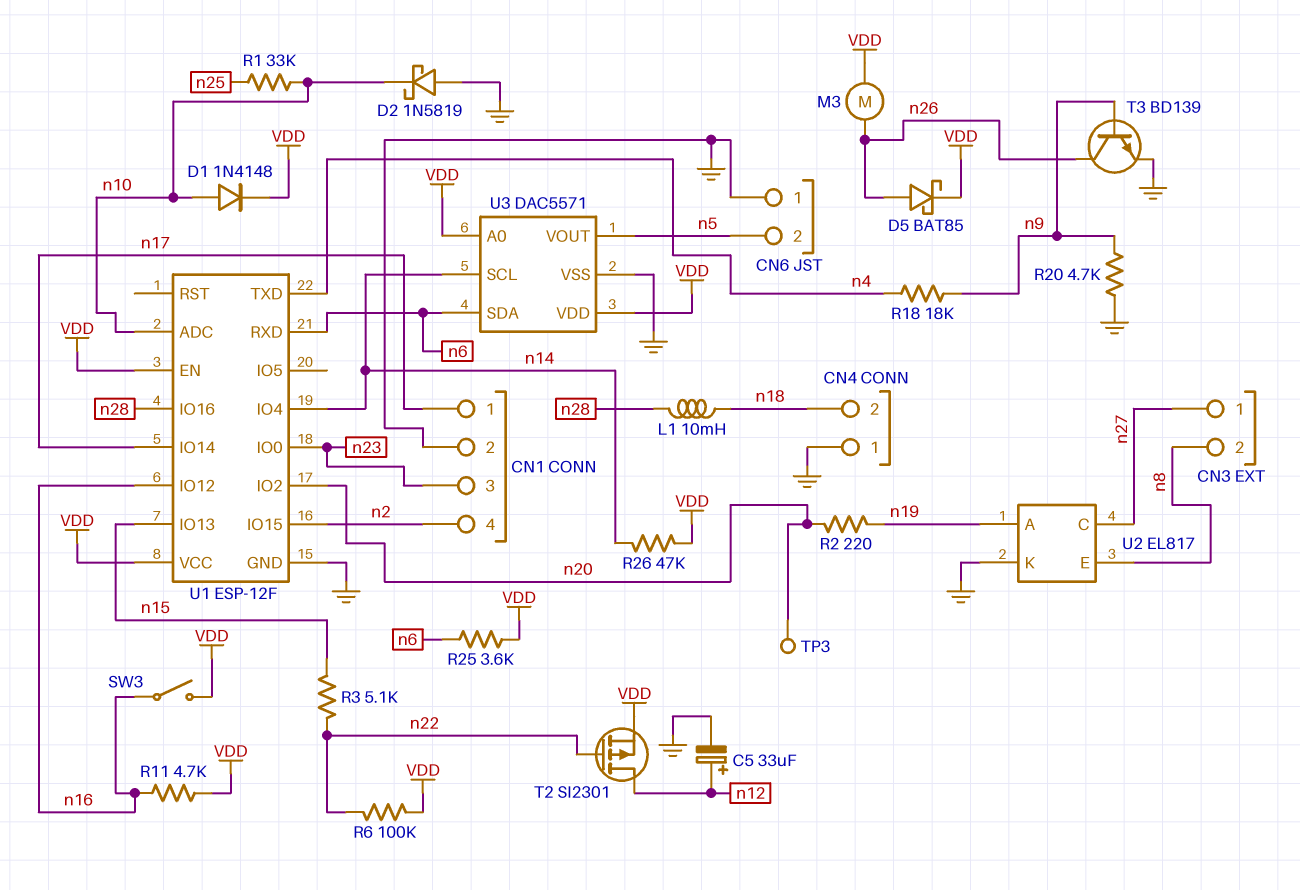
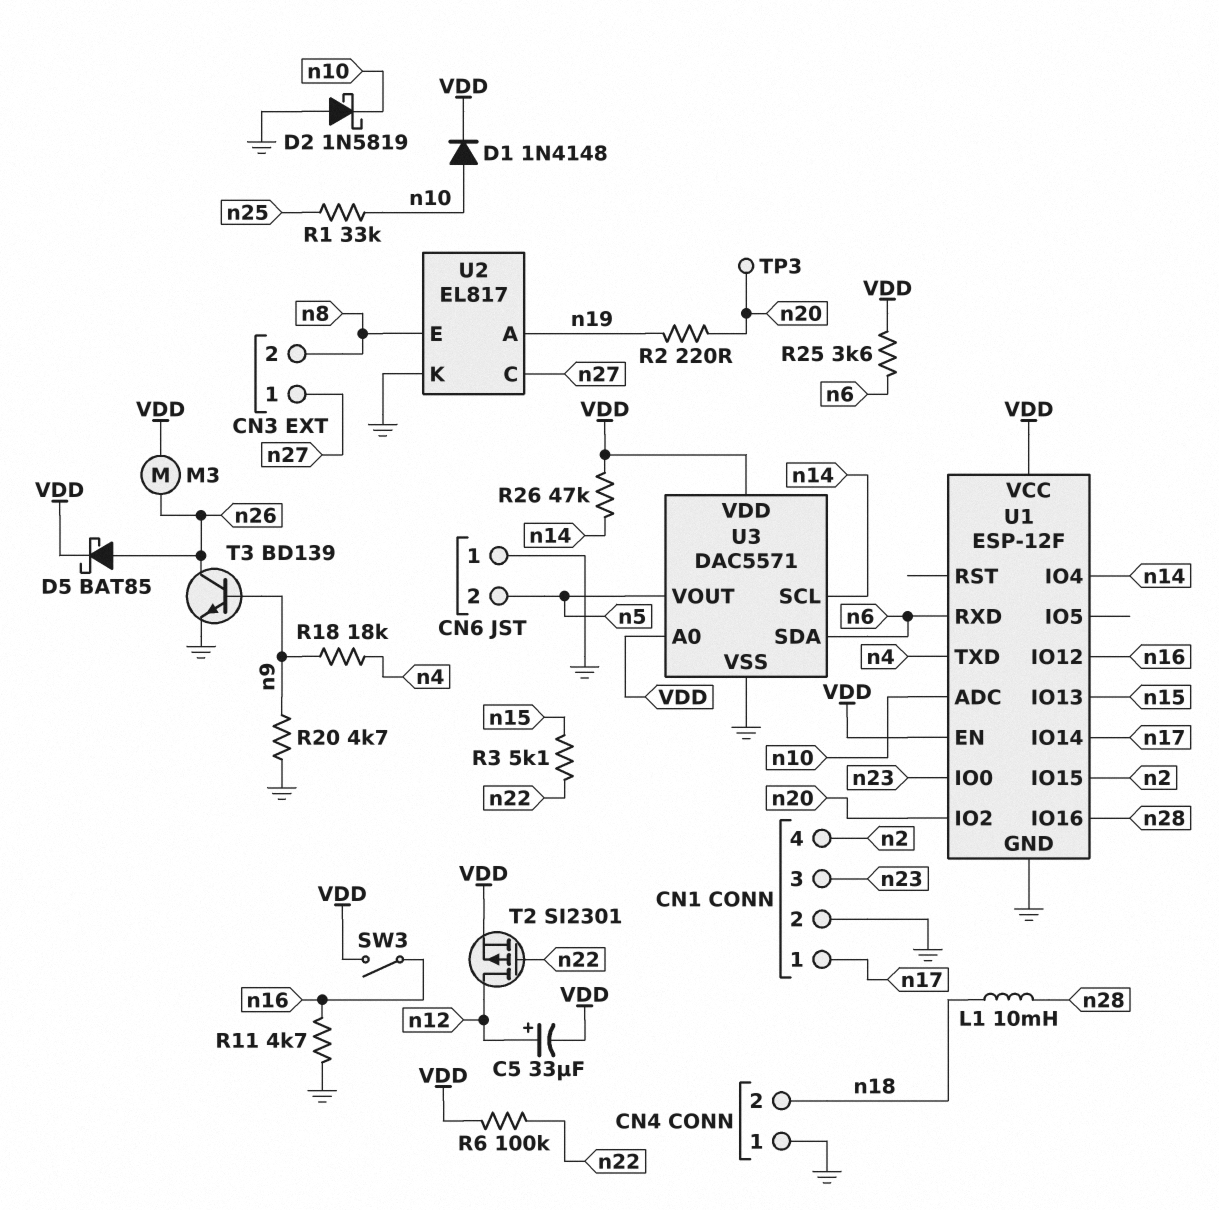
C5: 33uF (plus n12, minus GND) -> 33uF (plus n12, minus VDD)
R11: 4.7k (VDD, n16) -> 4.7k (GND, n16)

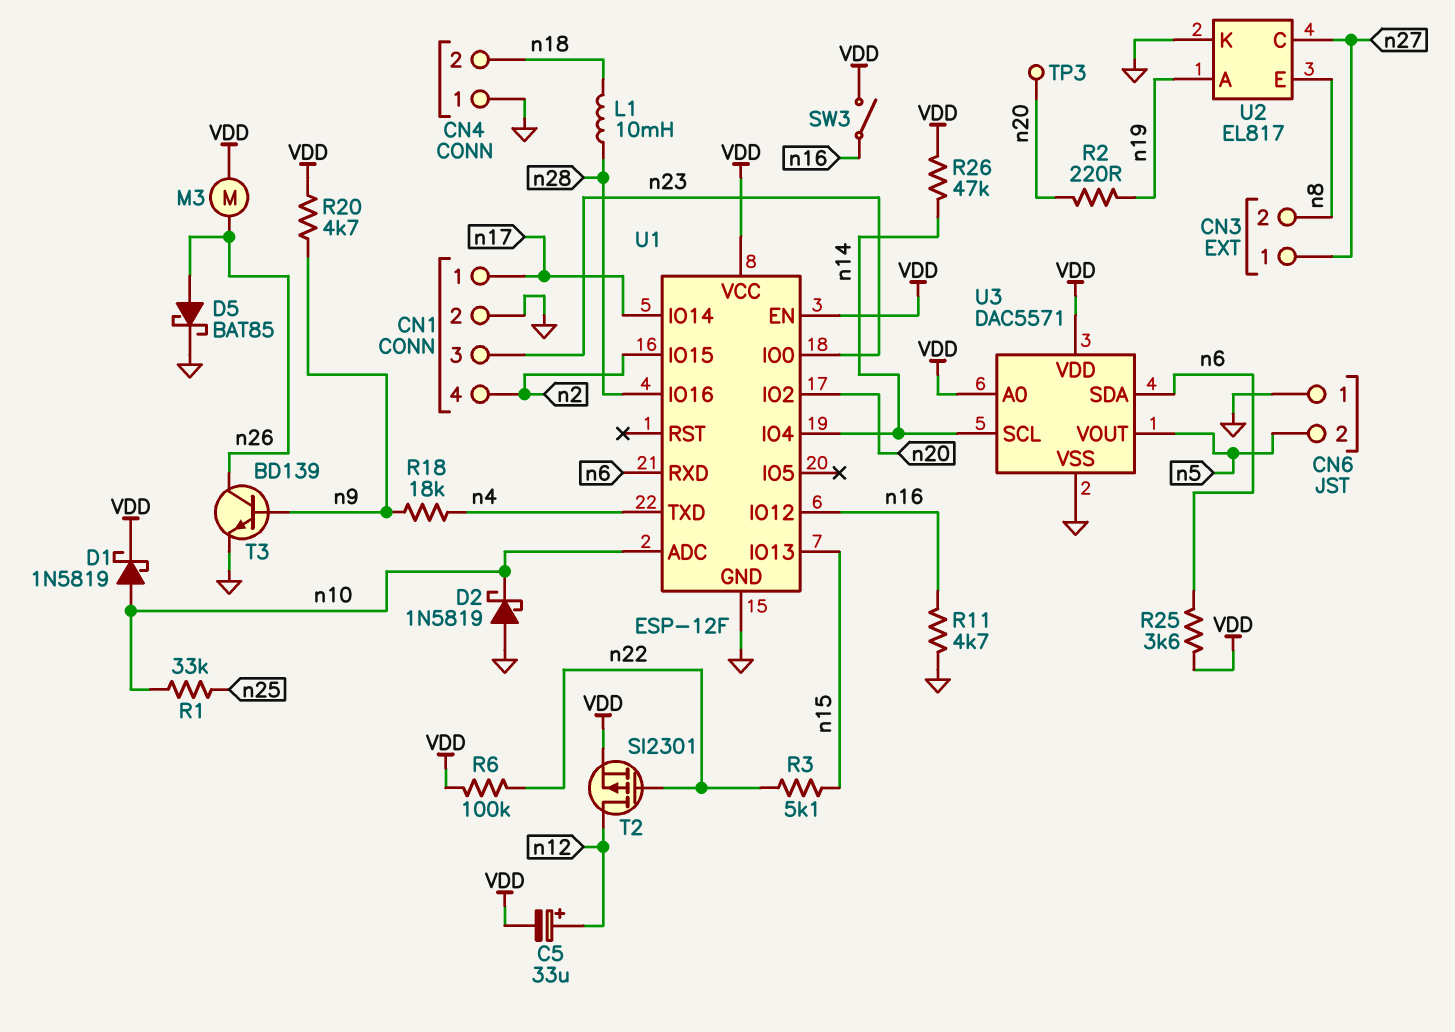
D1: diode 1N4148 (A n10, K VDD) -> schottky 1N5819 (A n10, K VDD)
D5: schottky BAT85 (A n26, K VDD) -> schottky BAT85 (A n26, K GND)
R20: 4.7k (GND, n9) -> 4.7k (VDD, n9)

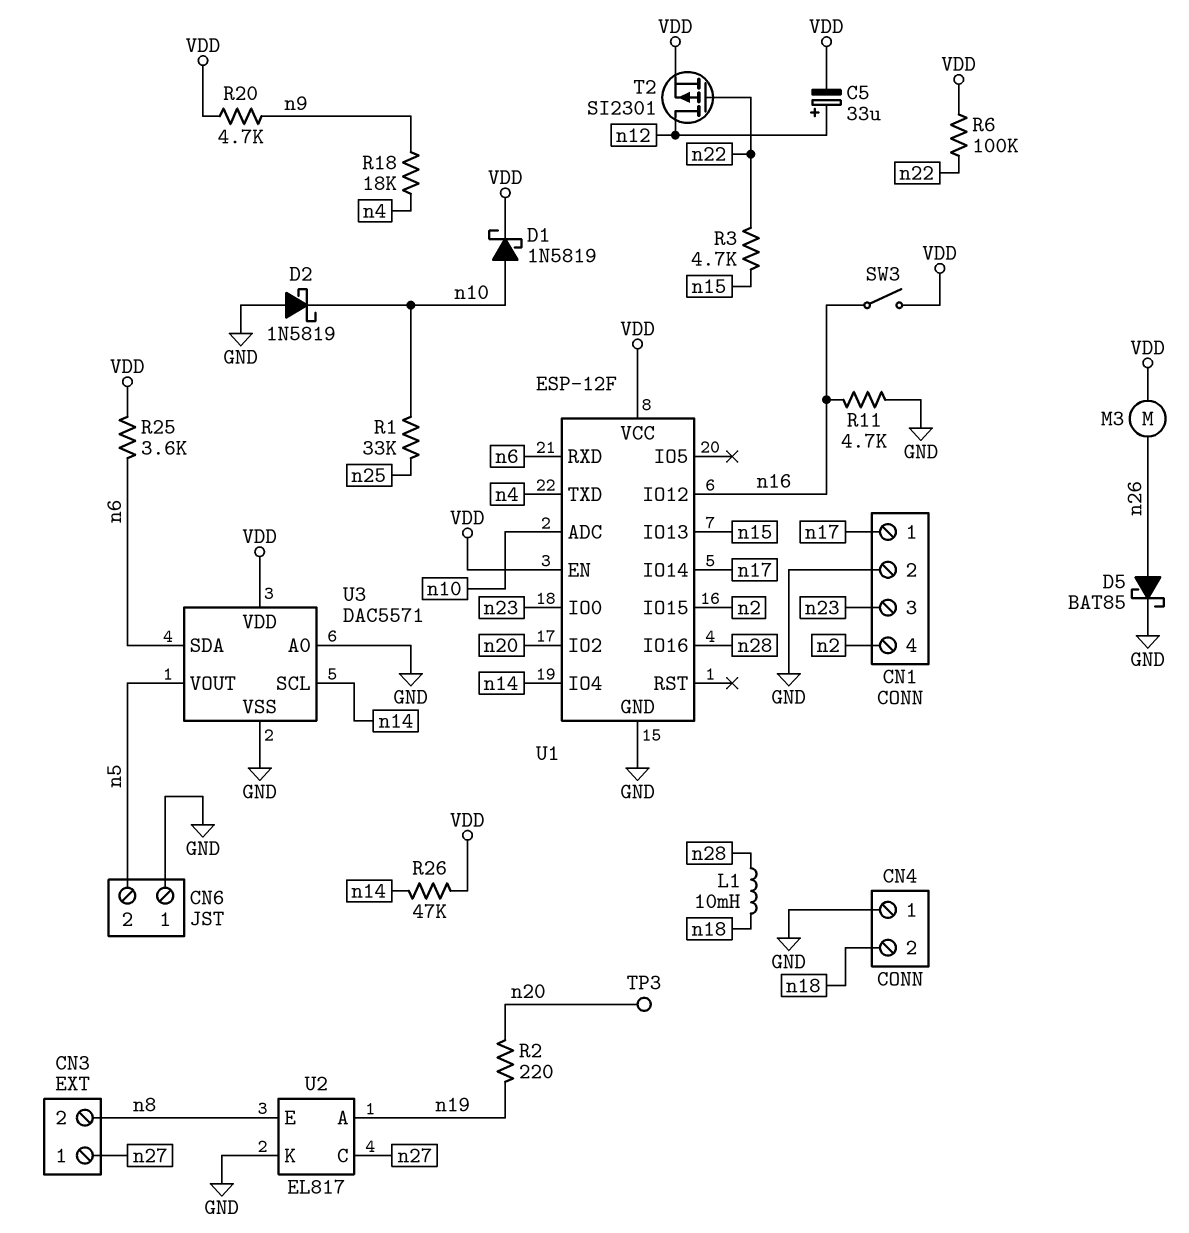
R3: 5.1k (n15, n22) -> 4.7k (n15, n22)
T3: NPN BD139 (B n9, C n26, E GND) -> none
U3 pin A0: VDD -> GND

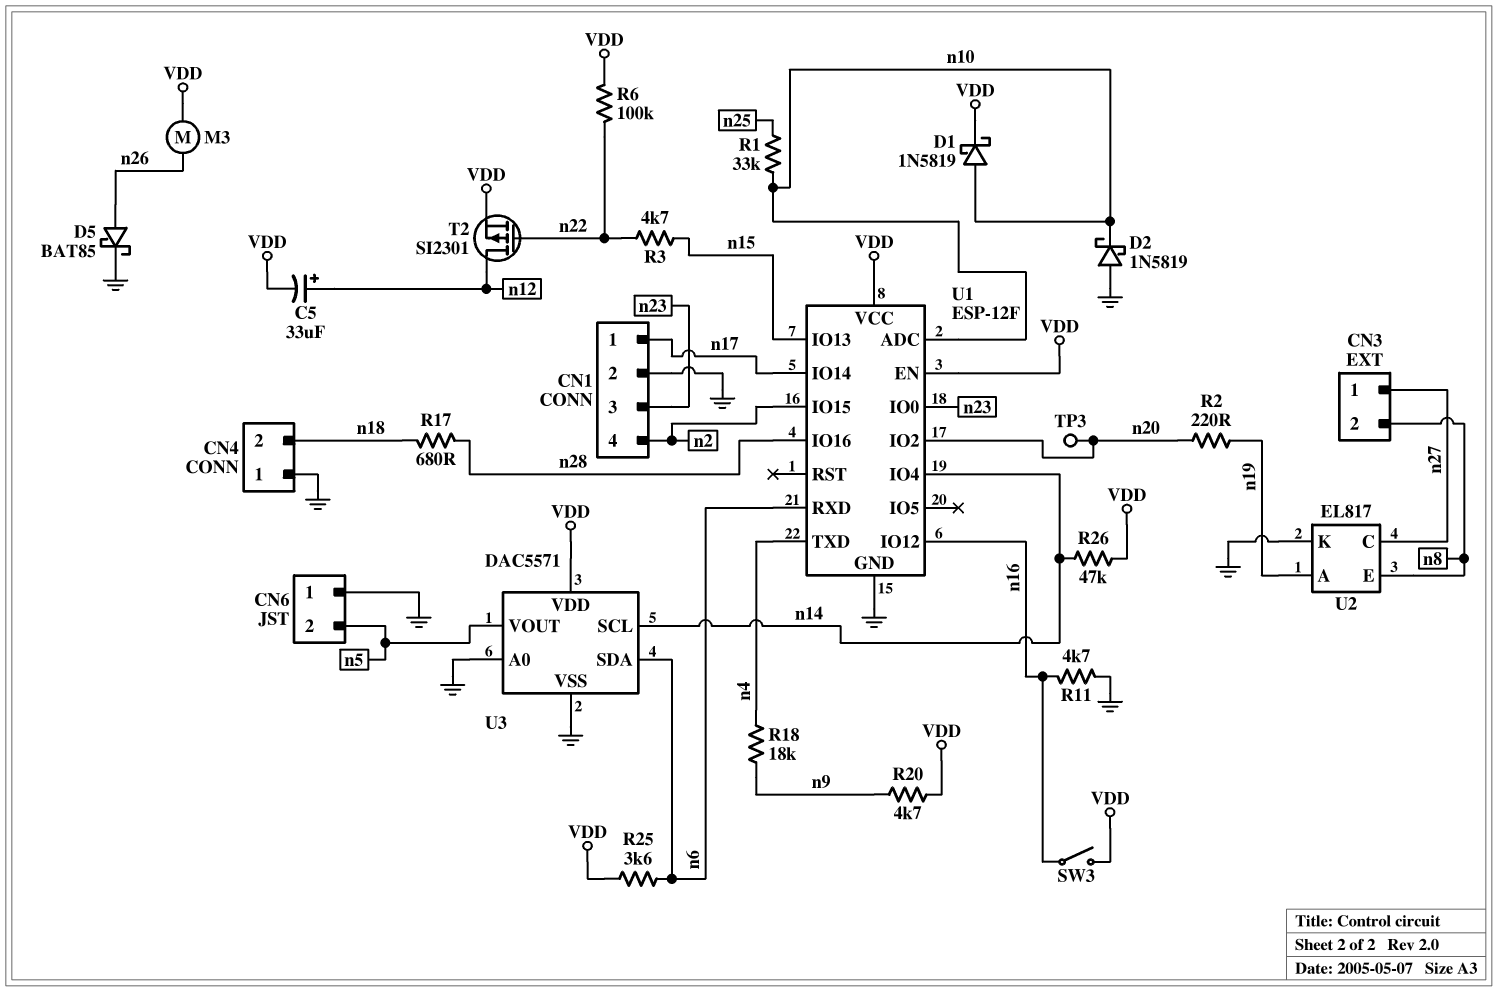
L1: 10mH (n18, n28) -> none
R17: none -> 680 (n18, n28)

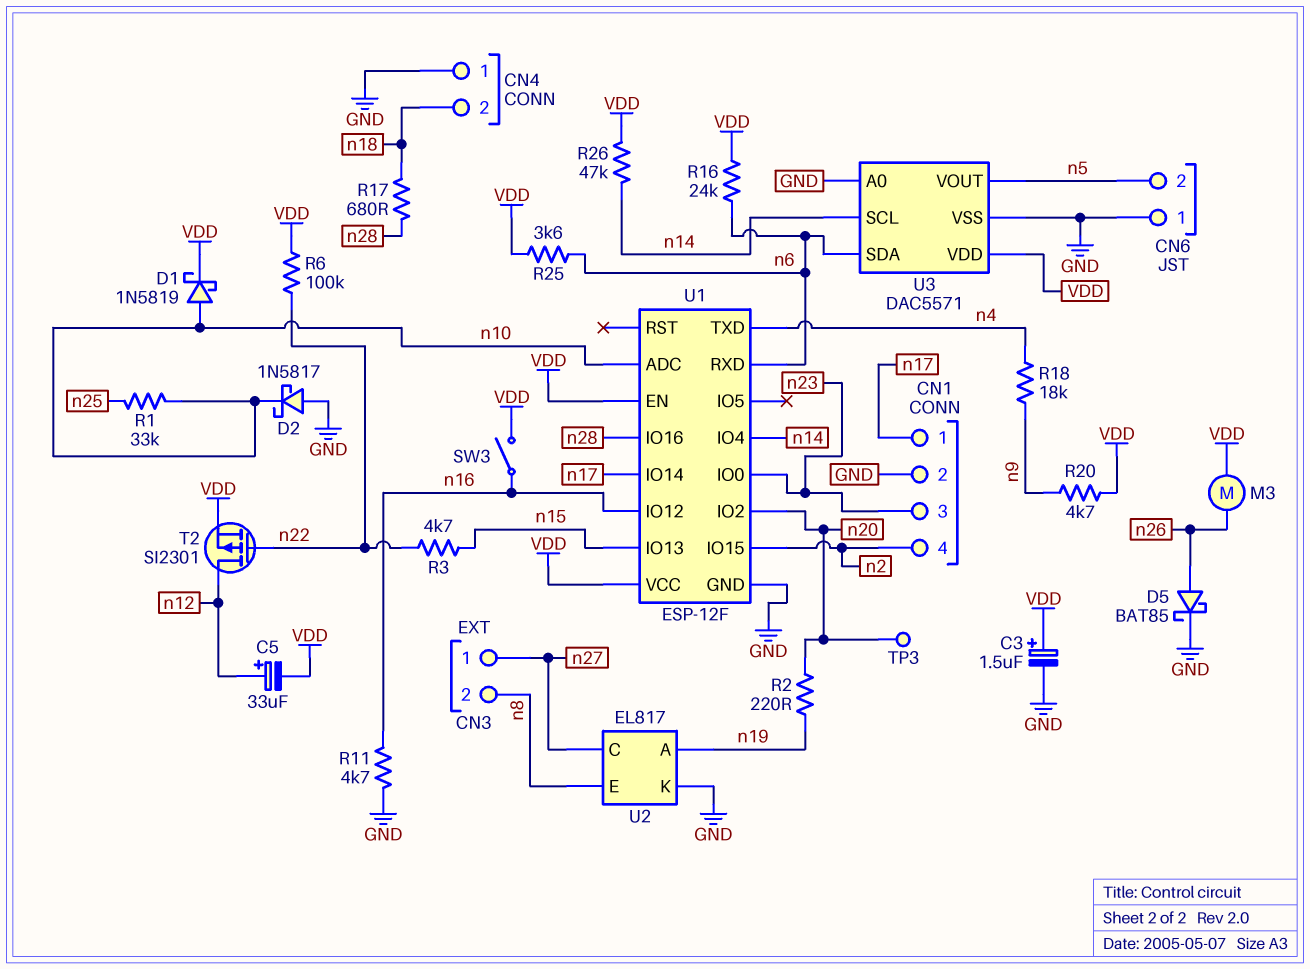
C3: none -> 1.5uF (plus VDD, minus GND)
D2: schottky 1N5819 (A GND, K n10) -> schottky 1N5817 (A GND, K n10)
R16: none -> 24k (VDD, n6)

